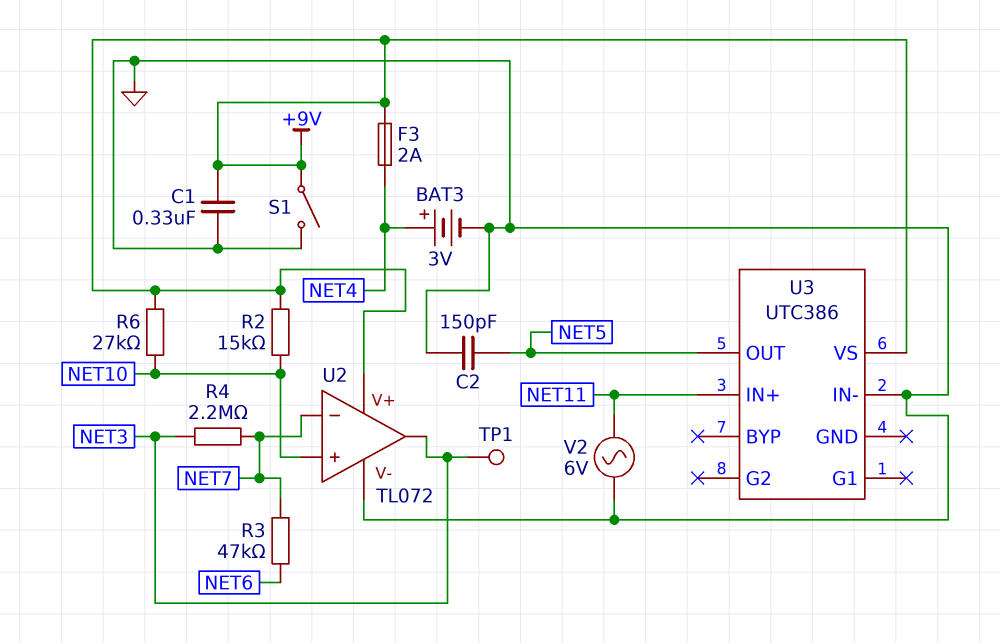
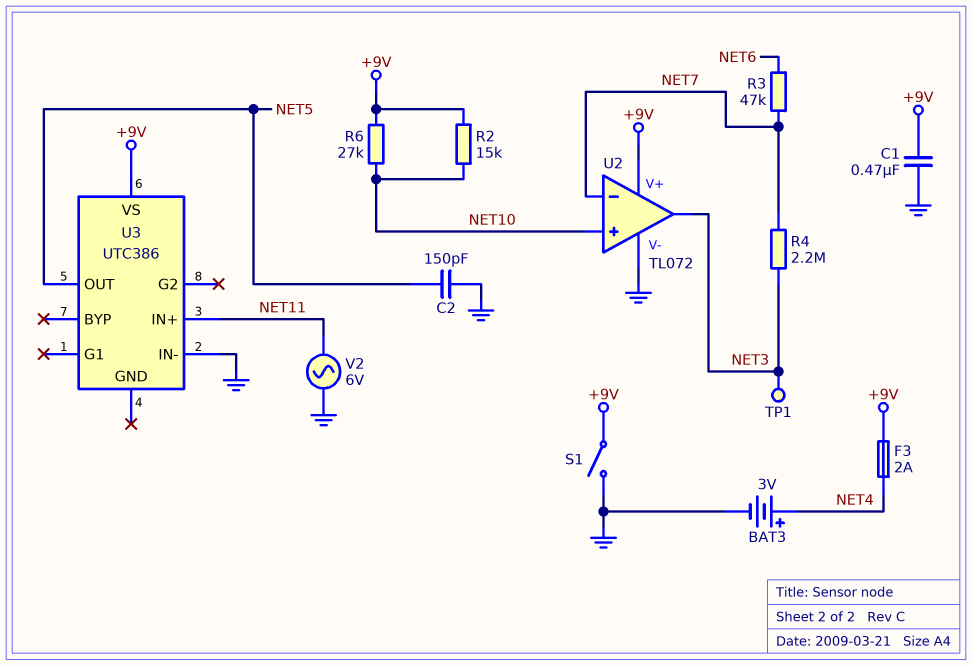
C1: 330nF (+9V, GND) -> 470nF (+9V, GND)

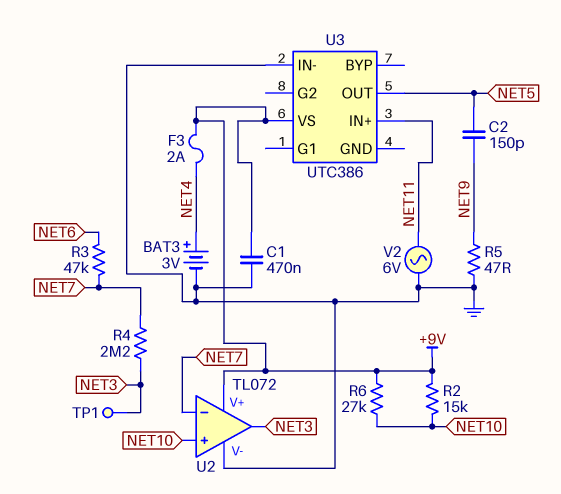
C2: 150pF (GND, NET5) -> 150pF (NET5, NET9)
R5: none -> 47 (GND, NET9)
S1: switch (+9V, GND) -> none

